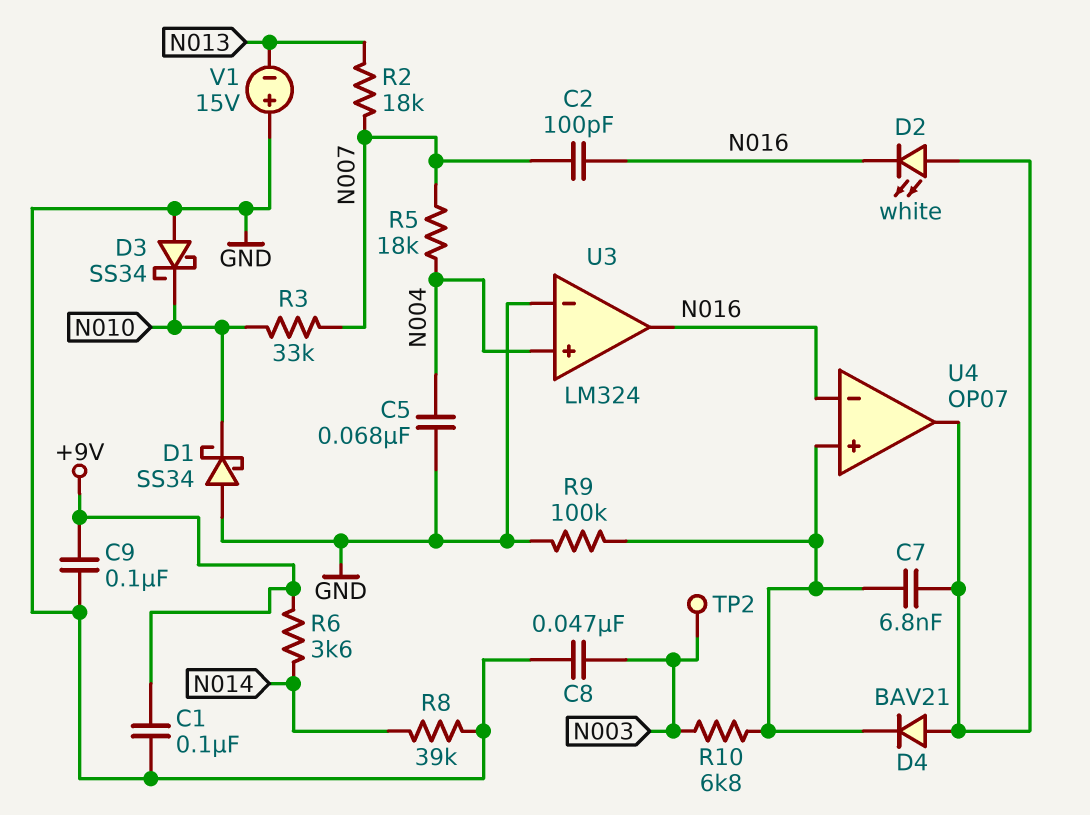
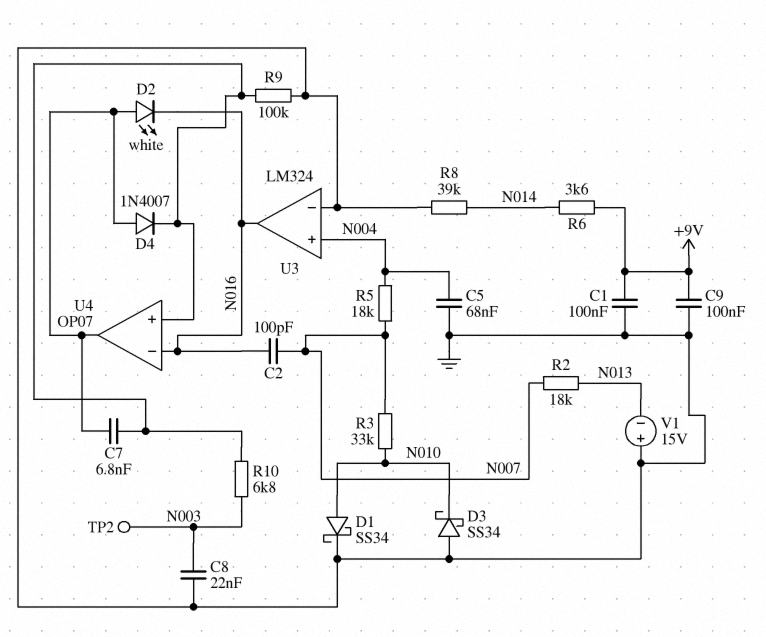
C8: 47nF (GND, N003) -> 22nF (GND, N003)
D1: schottky SS34 (A GND, K N010) -> schottky SS34 (A N010, K GND)
D4: diode BAV21 (A U4/out, K U4/in+) -> diode 1N4007 (A U4/out, K U4/in+)

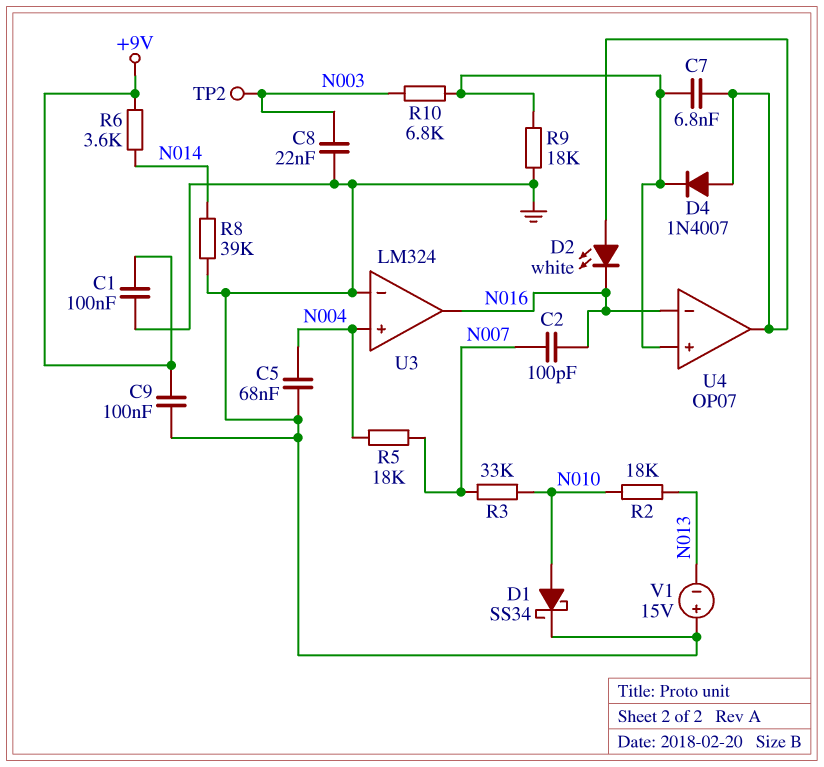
D3: schottky SS34 (A GND, K N010) -> none
R2: 18k (N007, N013) -> 18k (N010, N013)
R9: 100k (GND, U4/in+) -> 18k (GND, U4/in+)

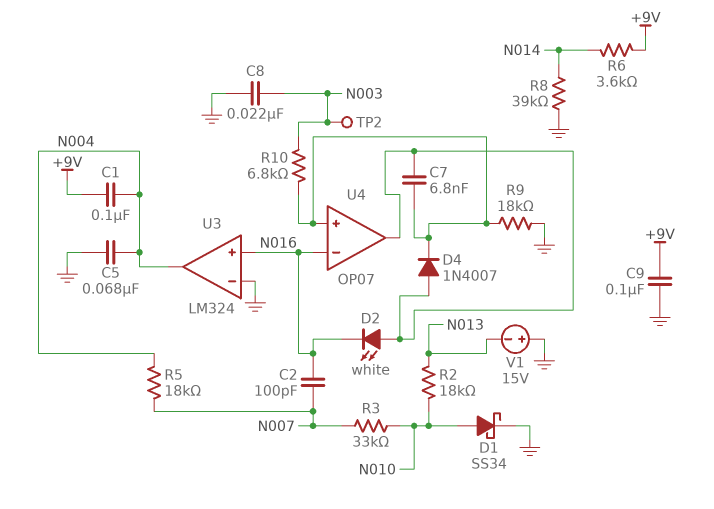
C1: 100nF (+9V, GND) -> 100nF (+9V, N004)
U3 pin in+: N004 -> N016
U3 pin out: N016 -> N004

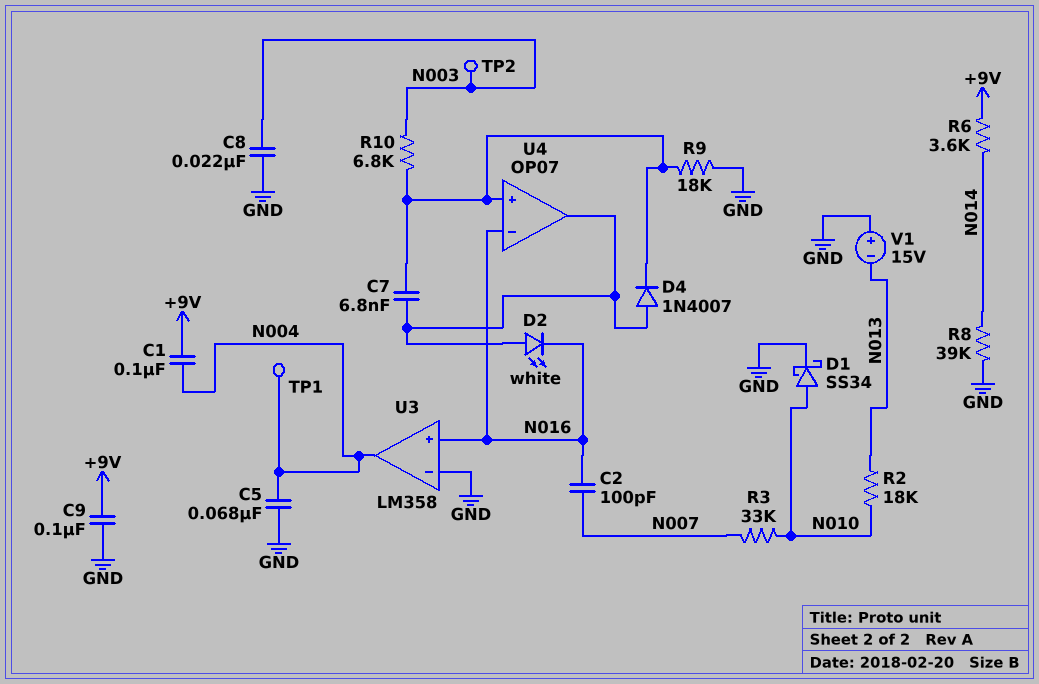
R5: 18k (N004, N007) -> none
TP1: none -> test point (N004)
U3: LM324 -> LM358

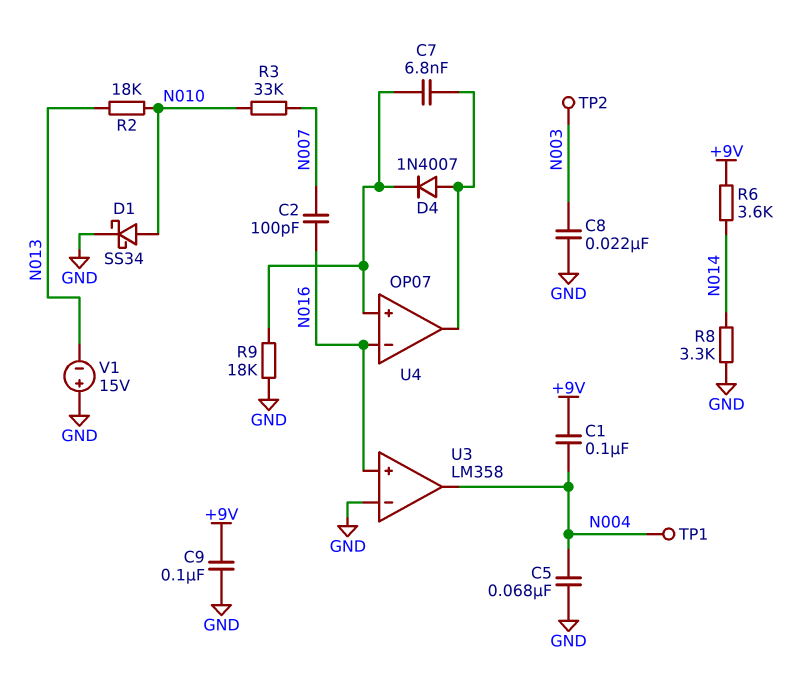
D2: LED white (A U4/out, K N016) -> none
R8: 39k (GND, N014) -> 3.3k (GND, N014)
R10: 6.8k (N003, U4/in+) -> none

